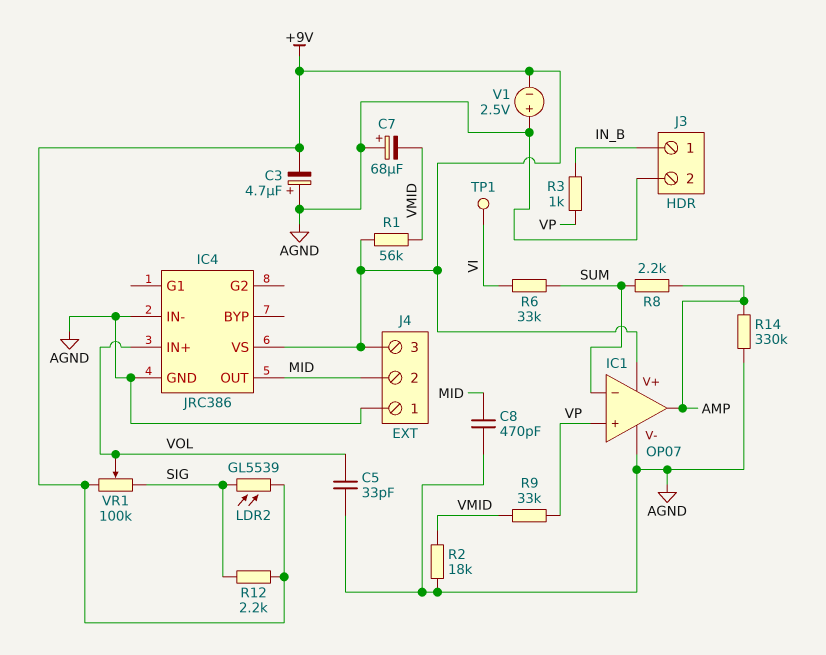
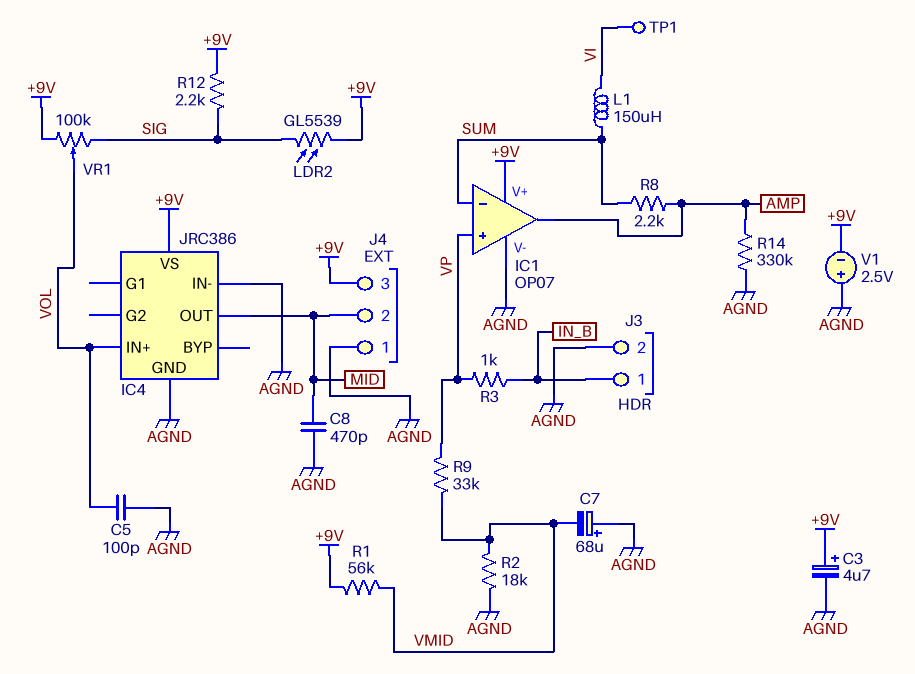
C3: 4.7uF (plus AGND, minus +9V) -> 4.7uF (plus +9V, minus AGND)
C5: 33pF (AGND, VOL) -> 100pF (AGND, VOL)
L1: none -> 150uH (SUM, VI)
R6: 33k (SUM, VI) -> none

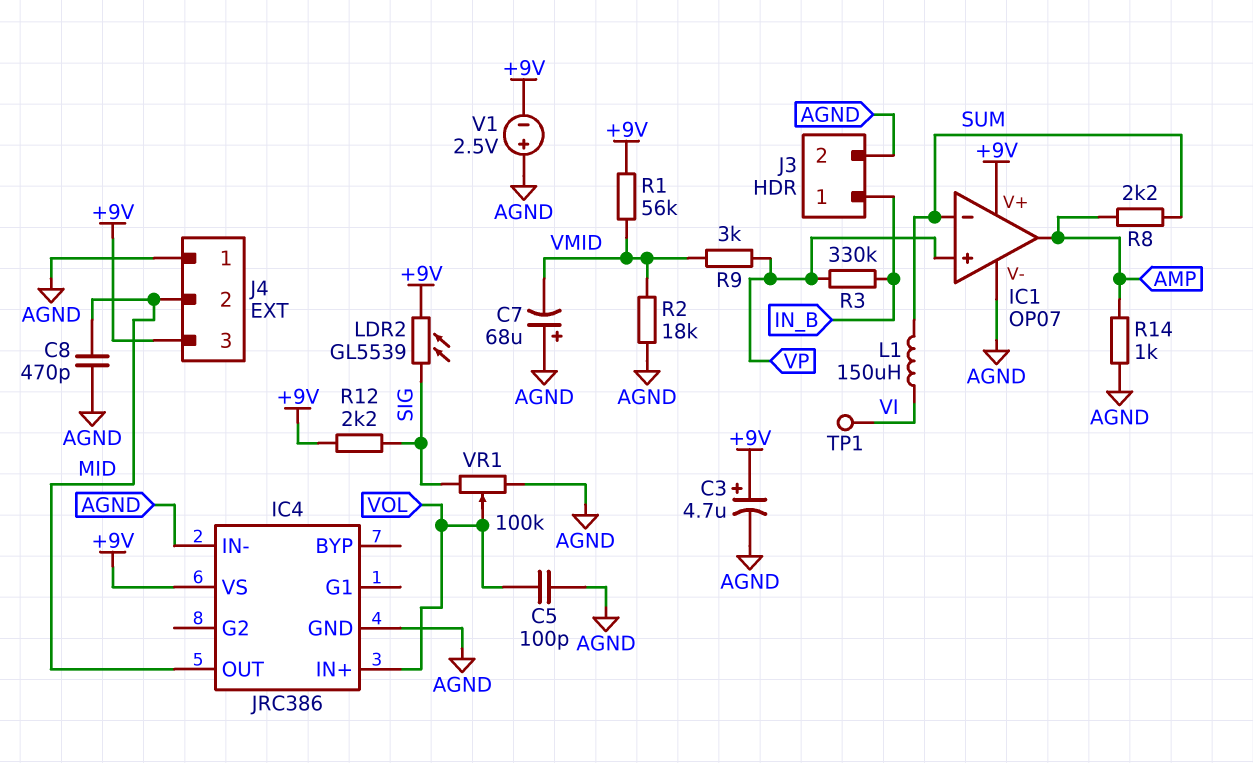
R3: 1k (IN_B, VP) -> 330k (IN_B, VP)
R9: 33k (VMID, VP) -> 3k (VMID, VP)
R14: 330k (AGND, AMP) -> 1k (AGND, AMP)
VR1: 100k (+9V, SIG, wiper VOL) -> 100k (AGND, SIG, wiper VOL)

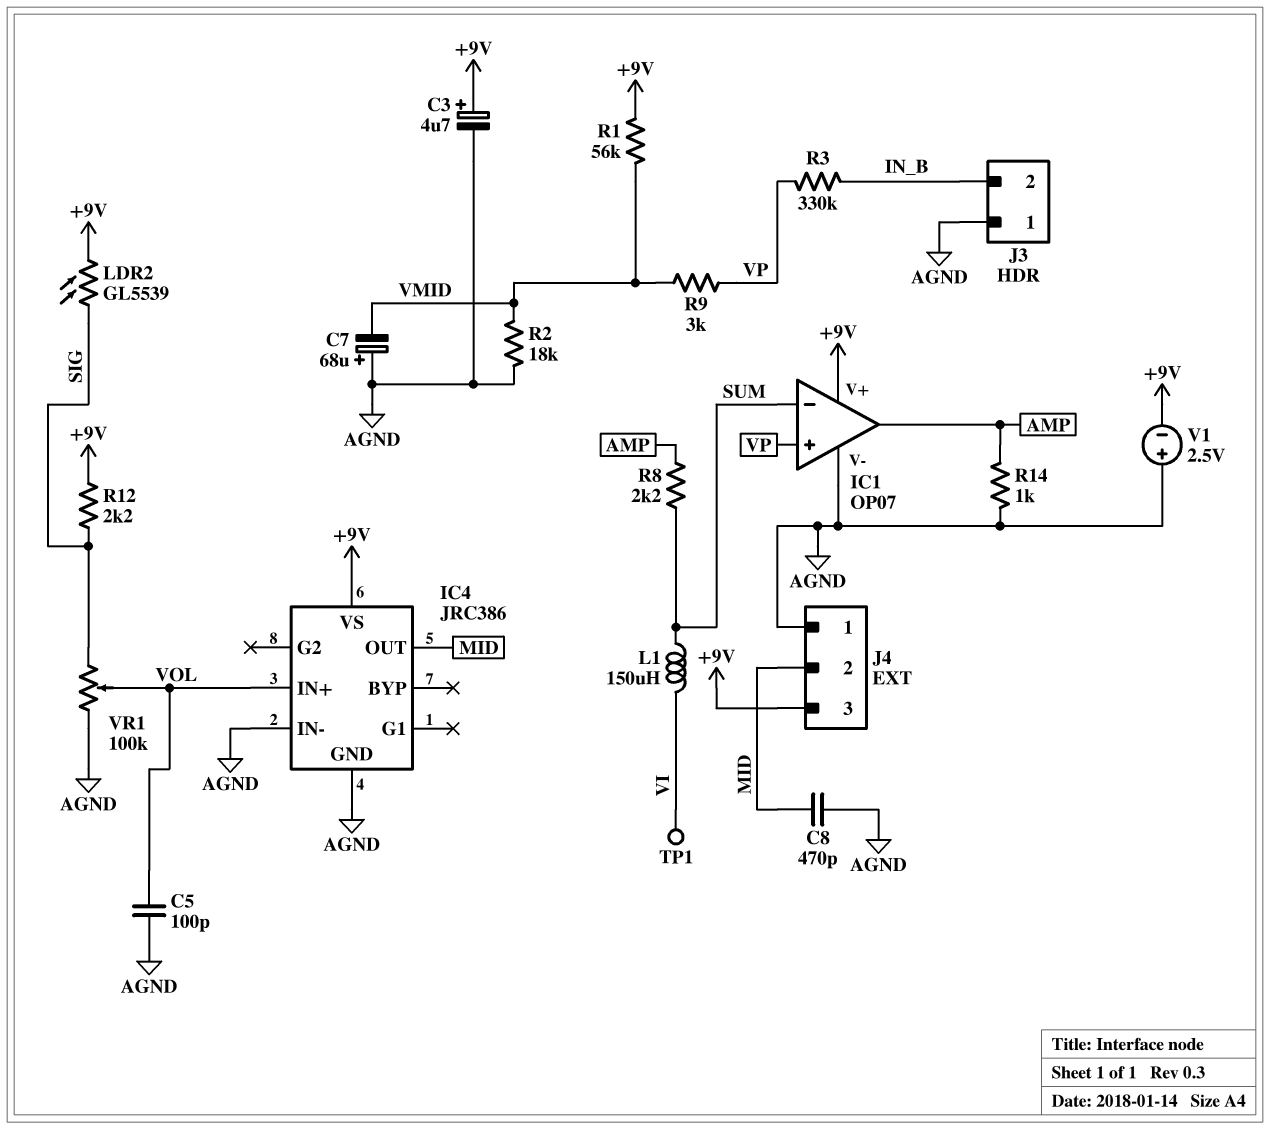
J3 pin 1: IN_B -> AGND
J3 pin 2: AGND -> IN_B

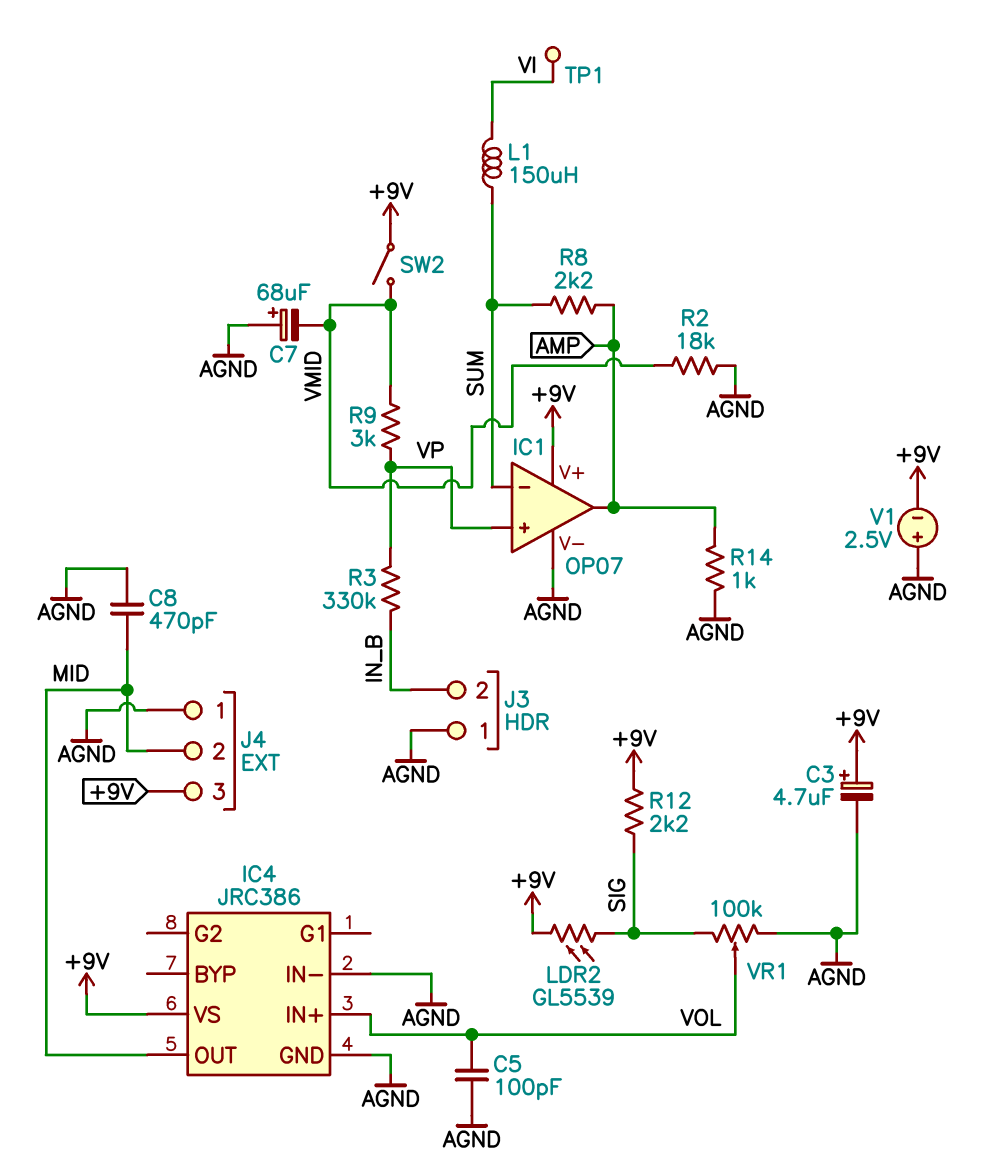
R1: 56k (+9V, VMID) -> none
SW2: none -> switch (+9V, VMID)

